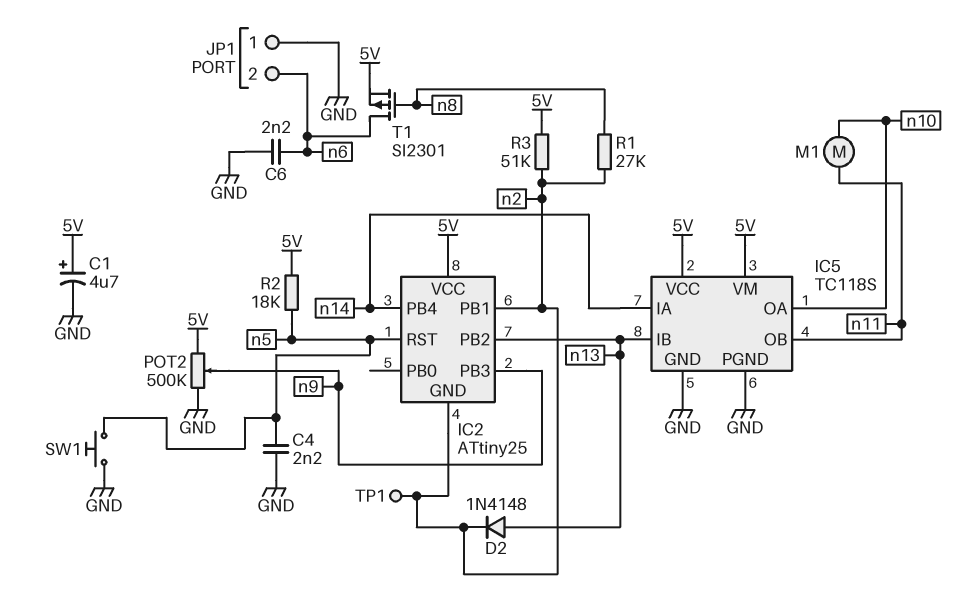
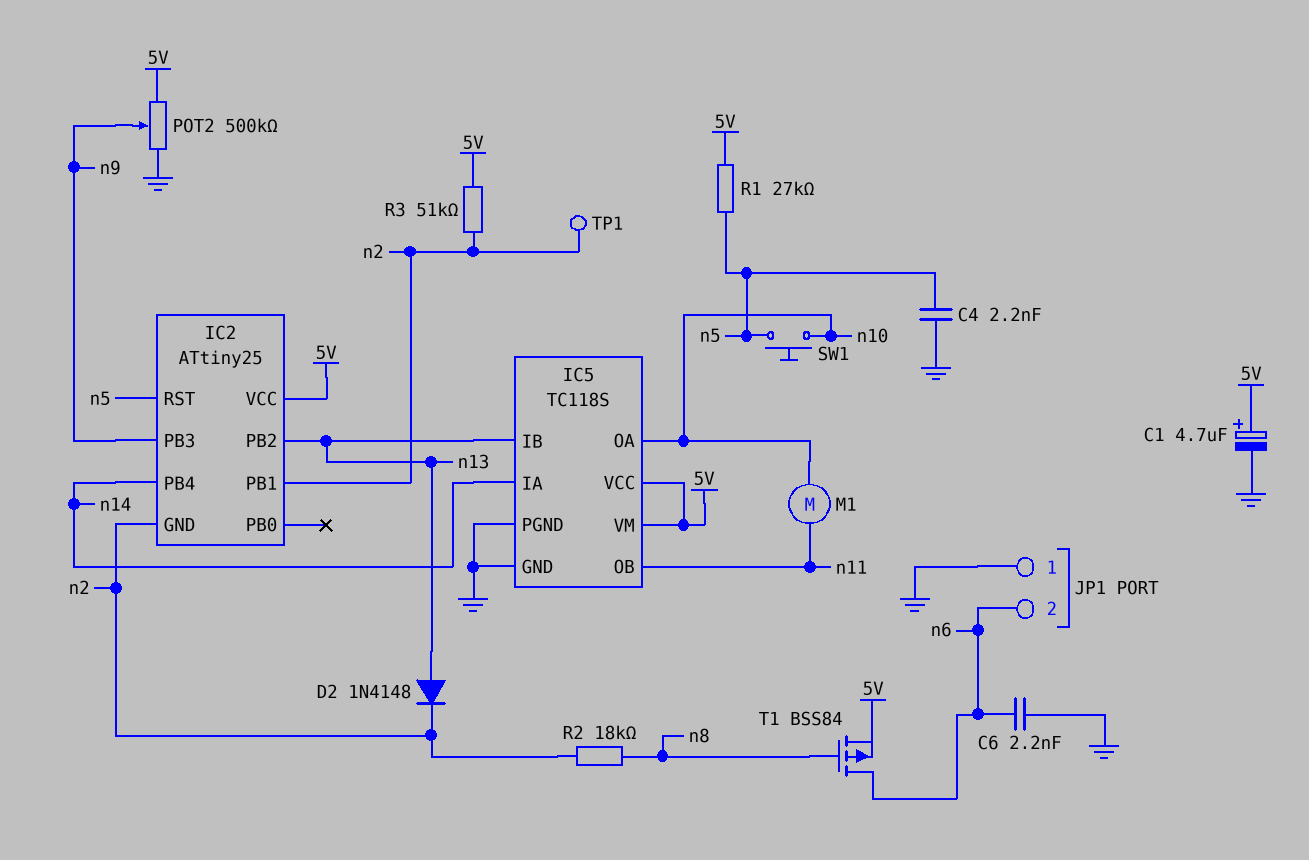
R1: 27k (n2, n8) -> 27k (5V, n5)
R2: 18k (5V, n5) -> 18k (n2, n8)
SW1: button (GND, n5) -> button (n5, n10)
T1: PMOS SI2301 (G n8, D n6, S 5V) -> PMOS BSS84 (G n8, D n6, S 5V)

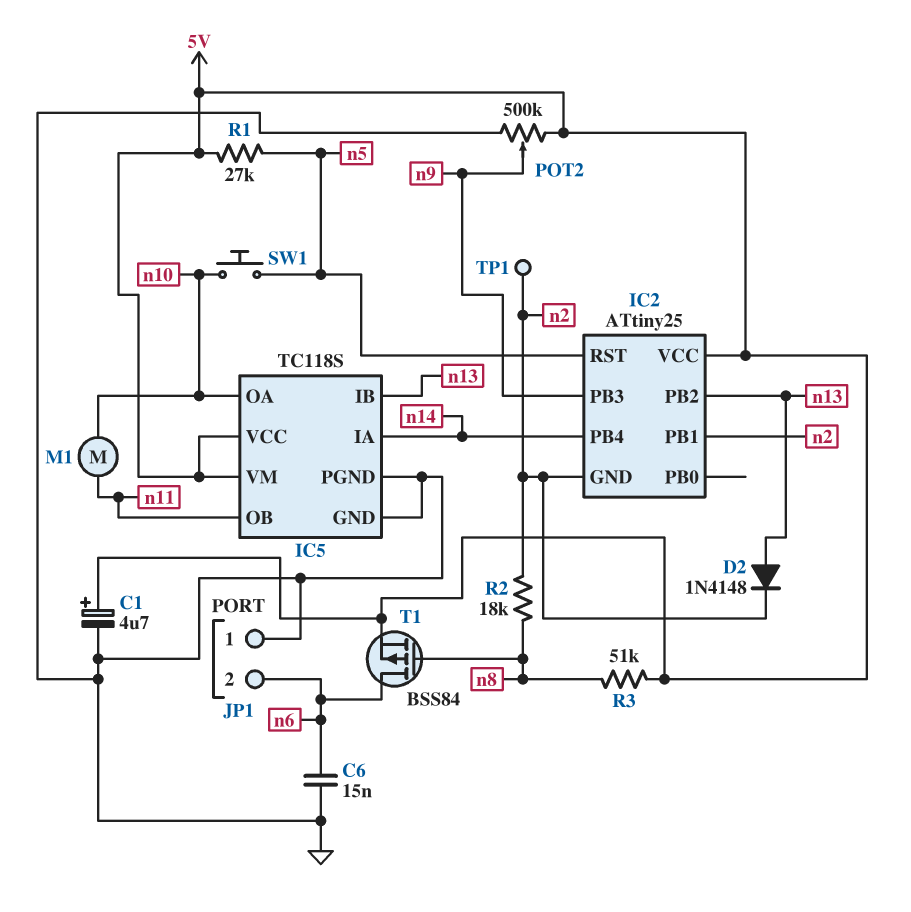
C4: 2.2nF (GND, n5) -> none
C6: 2.2nF (GND, n6) -> 15nF (GND, n6)
R3: 51k (5V, n2) -> 51k (5V, n8)

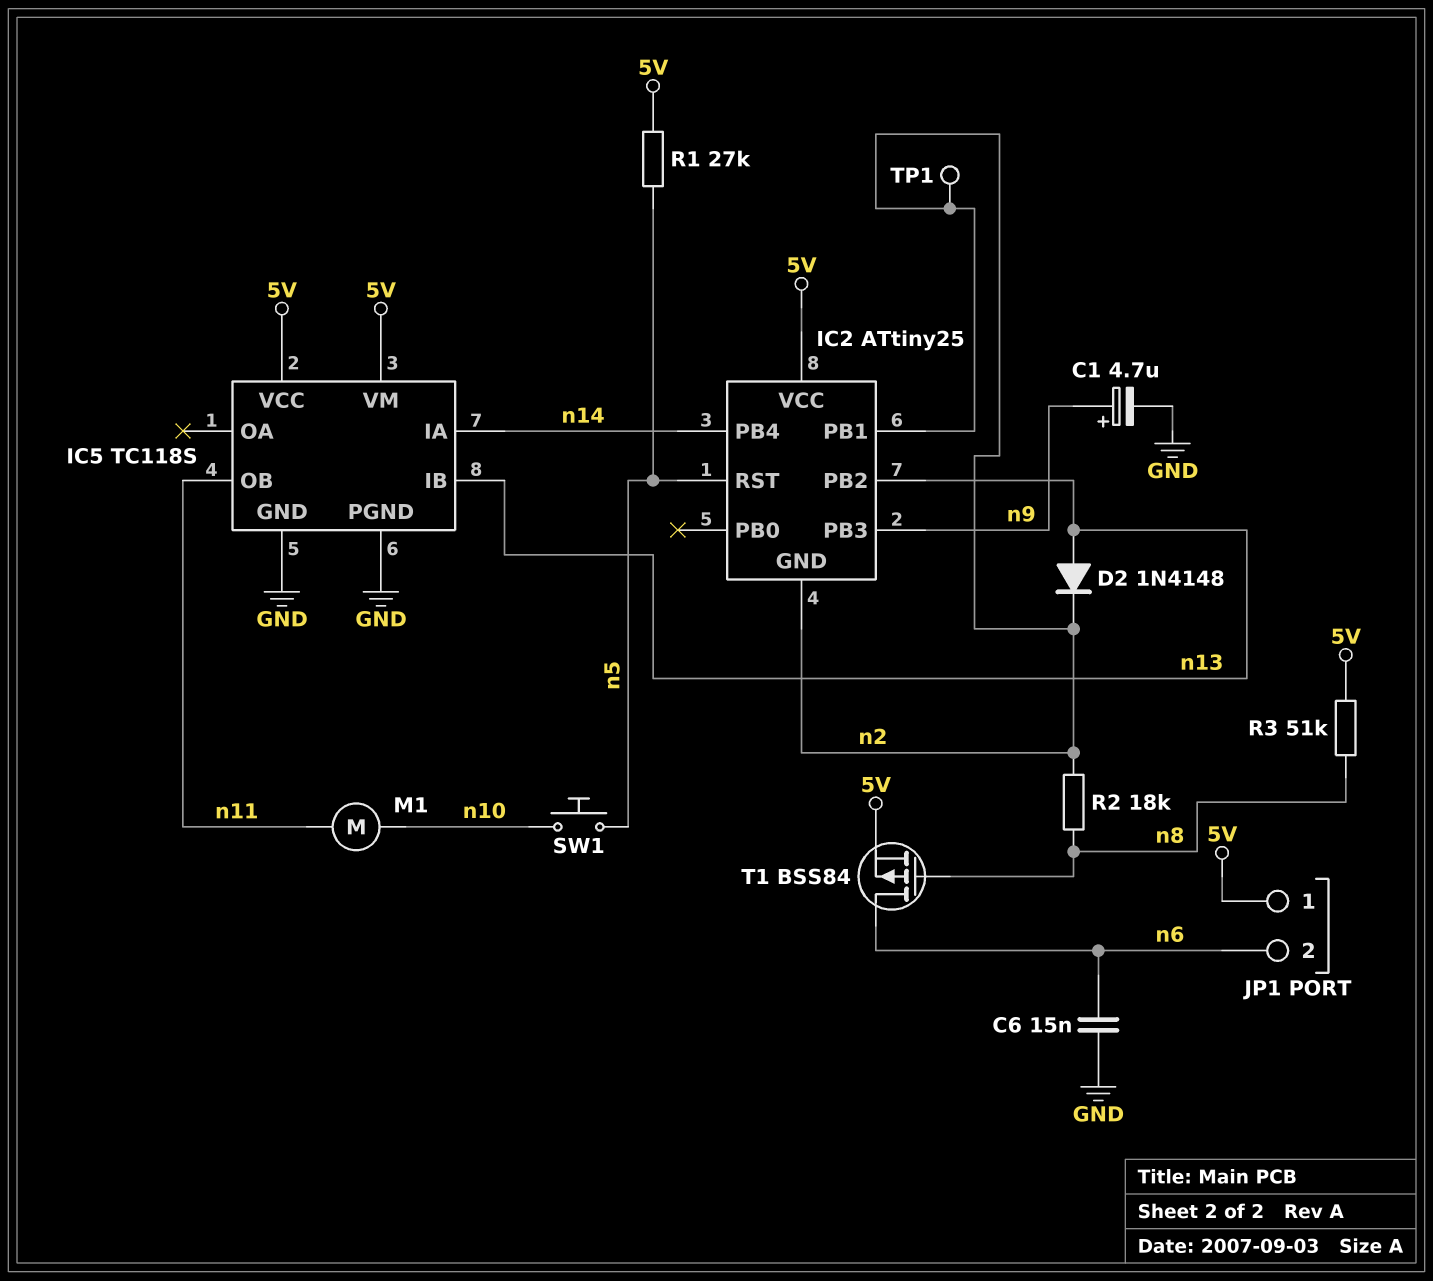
C1: 4.7uF (plus 5V, minus GND) -> 4.7uF (plus n9, minus GND)
IC5 pin OA: n10 -> none
JP1 pin 1: GND -> 5V
POT2: 500k (5V, GND, wiper n9) -> none

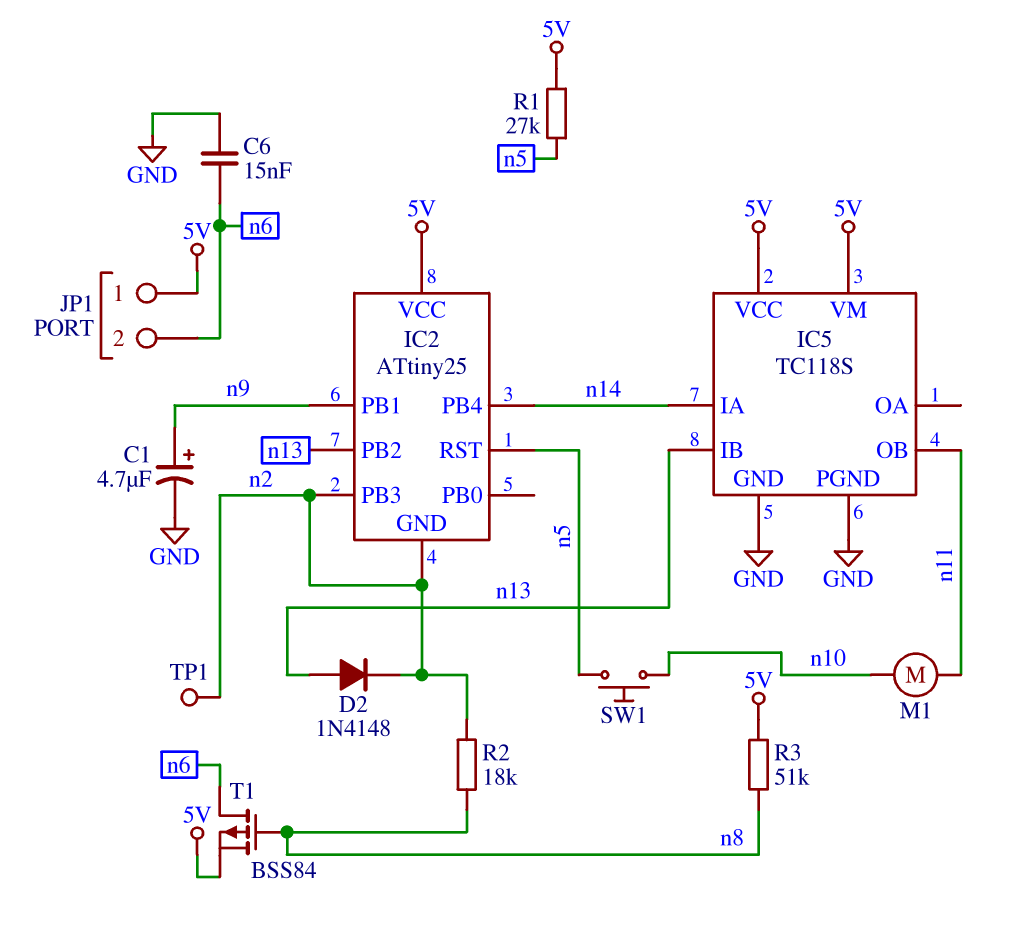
IC2 pin PB1: n2 -> n9
IC2 pin PB3: n9 -> n2

